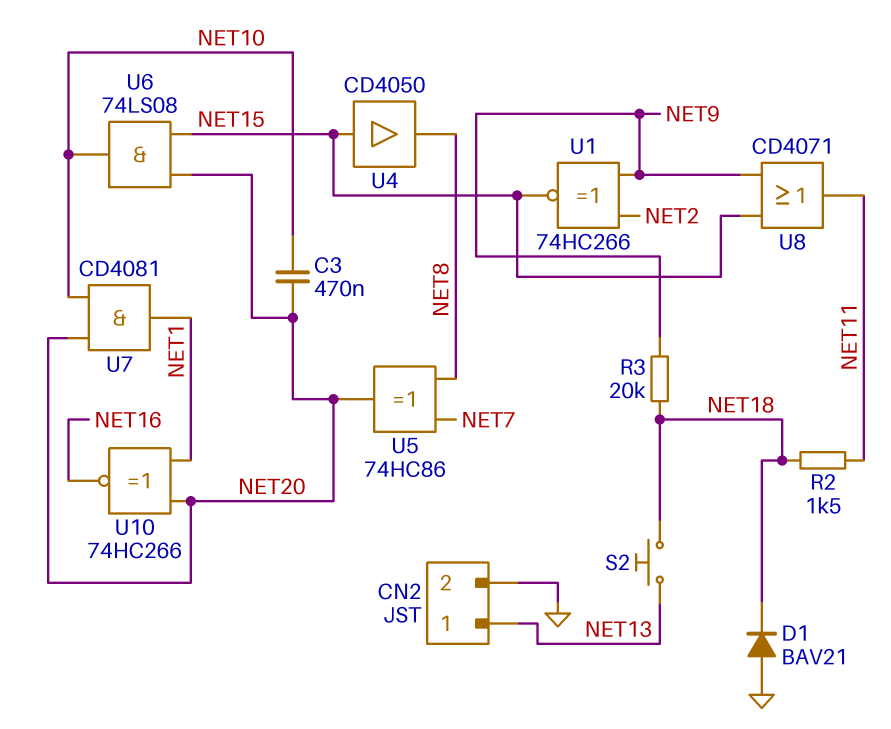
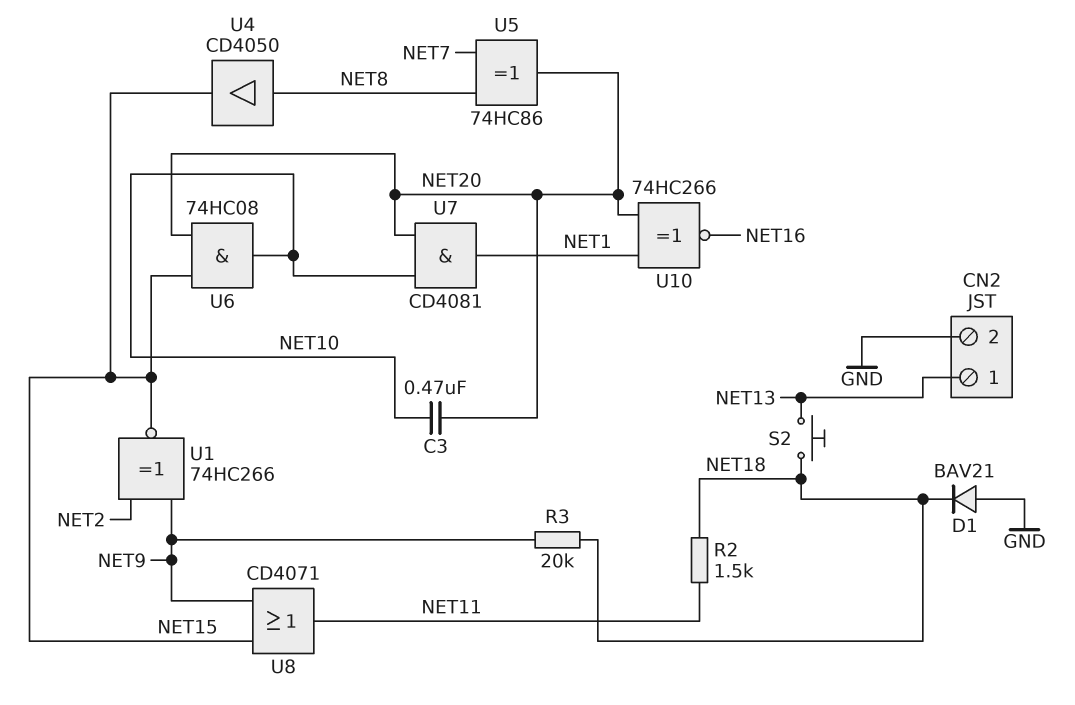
U4: buffer CD4050 (in NET15, out NET8) -> buffer CD4050 (in NET8, out NET15)
U6: AND 74LS08 (in NET15, in NET20, out NET10) -> AND 74HC08 (in NET15, in NET20, out NET10)

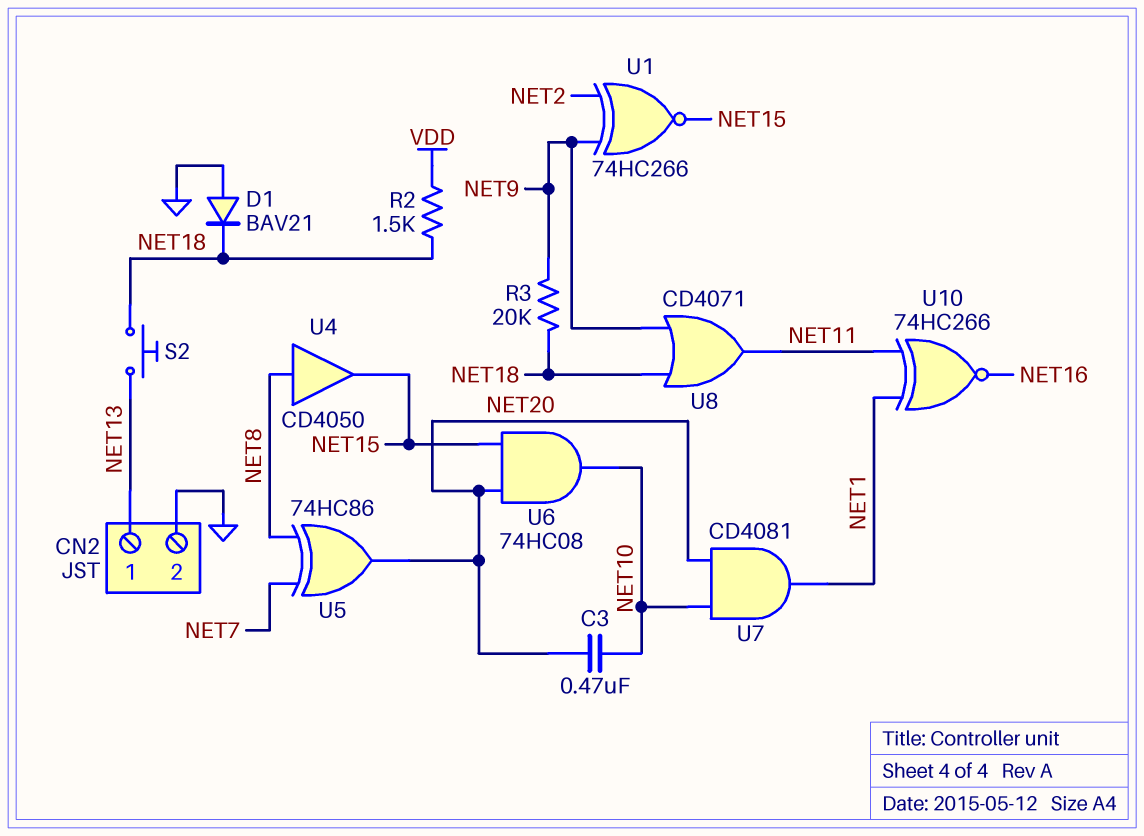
R2: 1.5k (NET11, NET18) -> 1.5k (NET18, VDD)
U8: OR CD4071 (in NET9, in NET15, out NET11) -> OR CD4071 (in NET9, in NET18, out NET11)
U10: XNOR 74HC266 (in NET1, in NET20, out NET16) -> XNOR 74HC266 (in NET1, in NET11, out NET16)

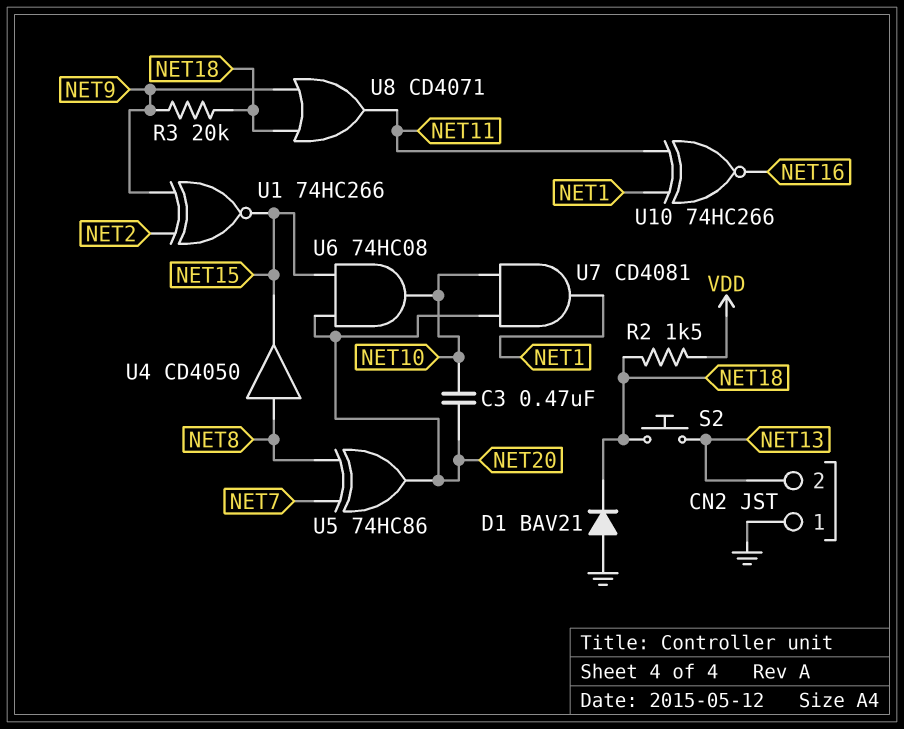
CN2 pin 1: NET13 -> GND
CN2 pin 2: GND -> NET13

